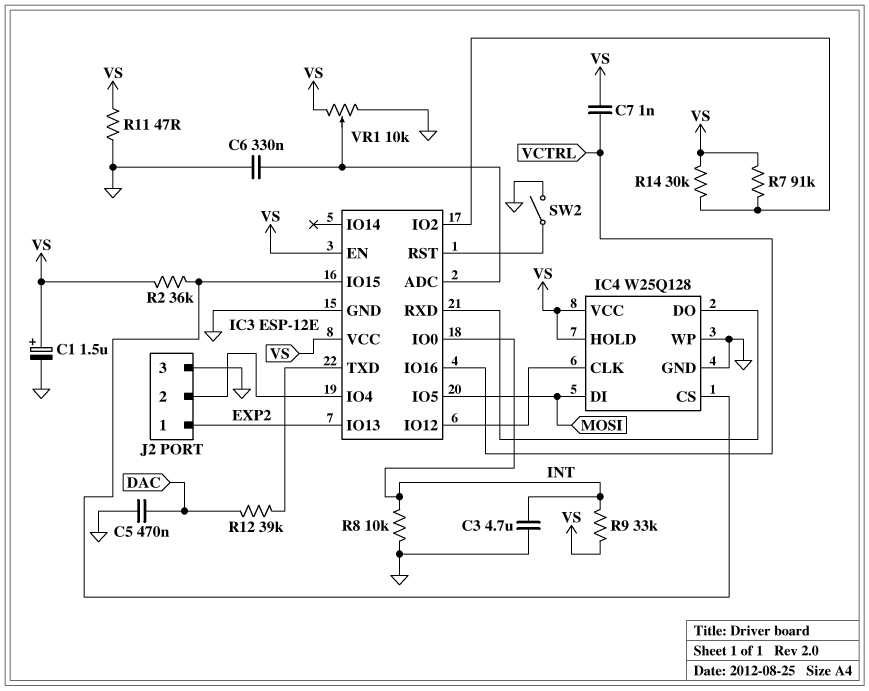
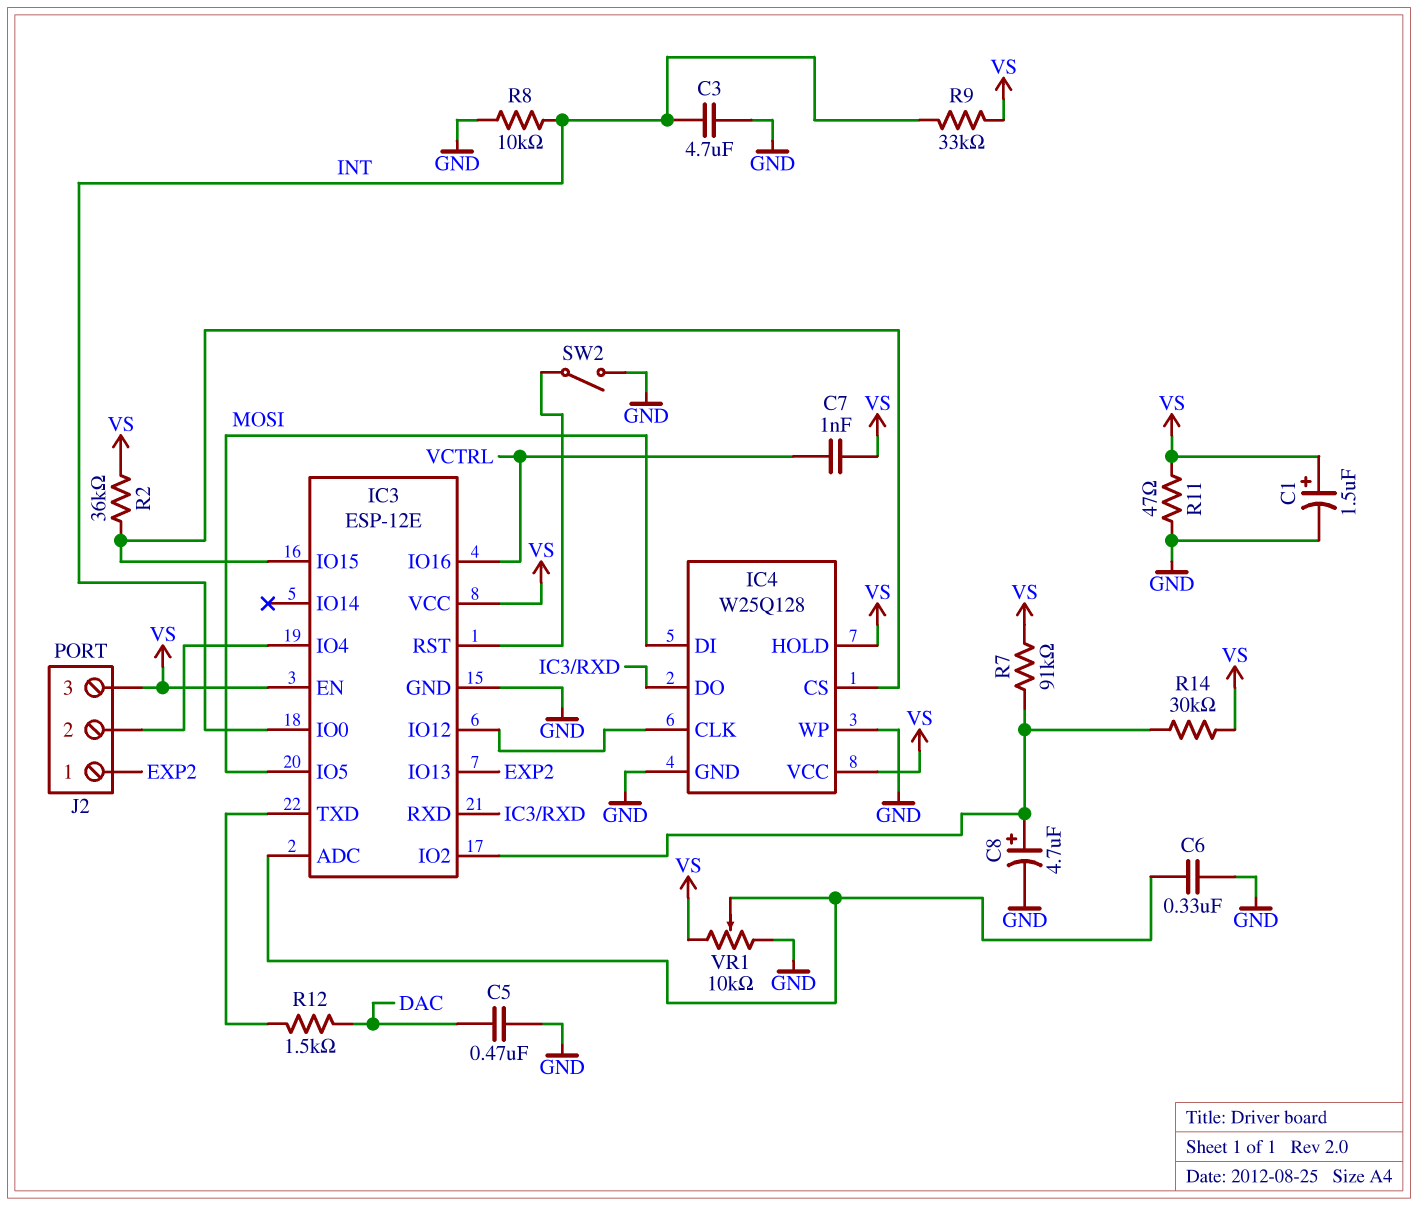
C8: none -> 4.7uF (plus IC3/IO2, minus GND)
J2 pin 3: GND -> VS
R12: 39k (DAC, IC3/TXD) -> 1.5k (DAC, IC3/TXD)

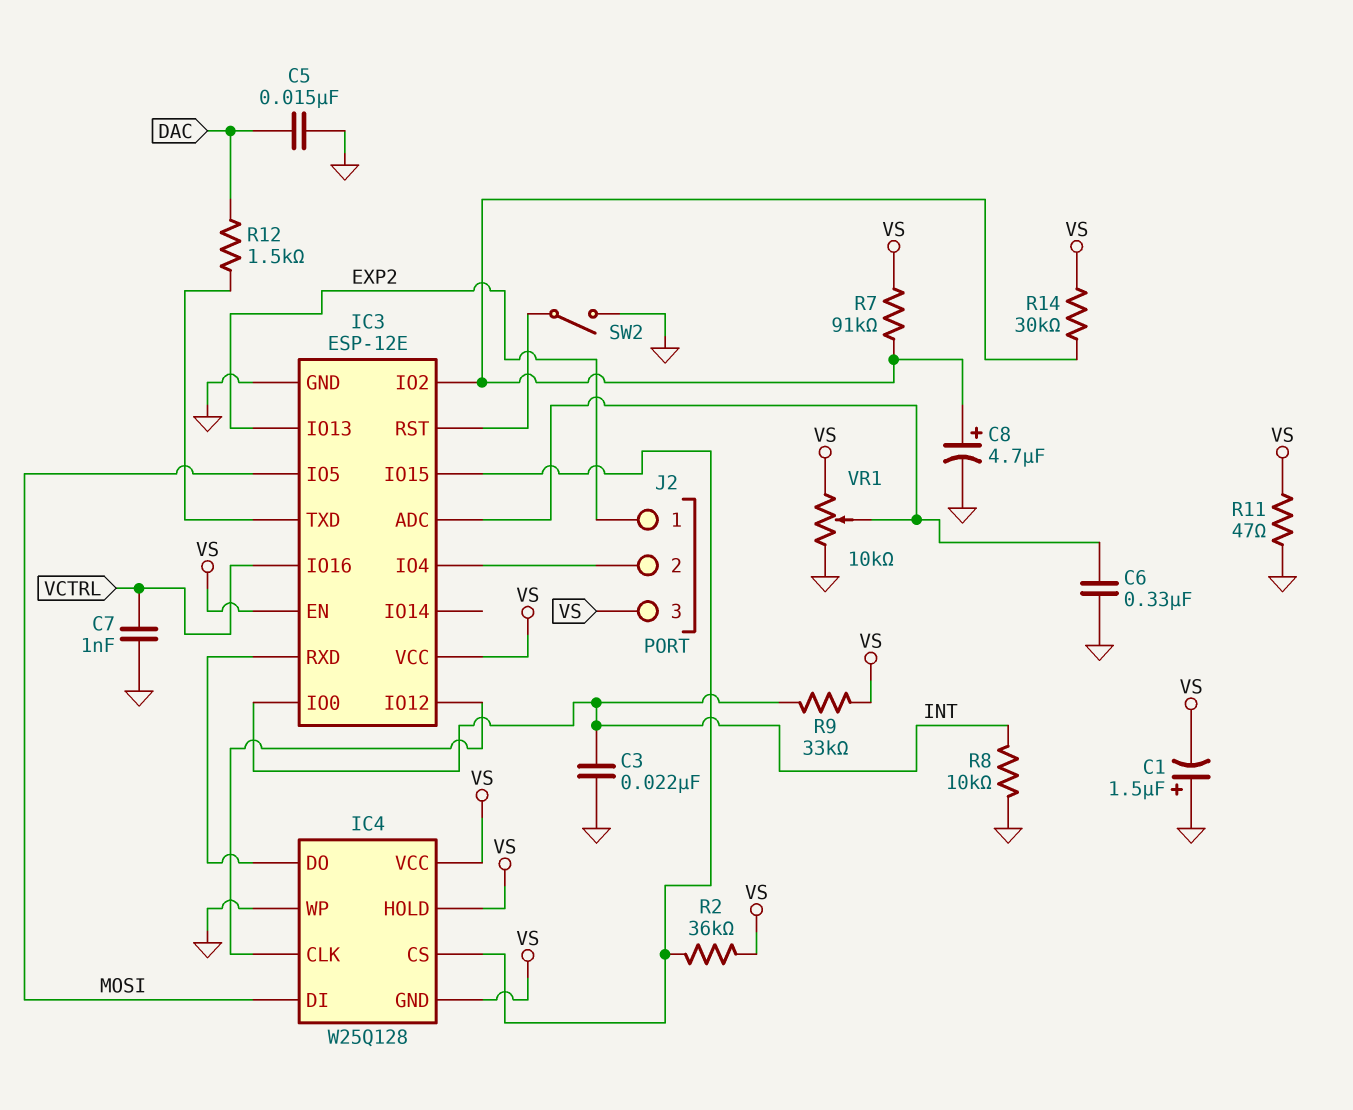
C1: 1.5uF (plus VS, minus GND) -> 1.5uF (plus GND, minus VS)
C3: 4.7uF (GND, INT) -> 22nF (GND, INT)
C5: 470nF (DAC, GND) -> 15nF (DAC, GND)
C7: 1nF (VCTRL, VS) -> 1nF (GND, VCTRL)
IC4 pin GND: GND -> VS

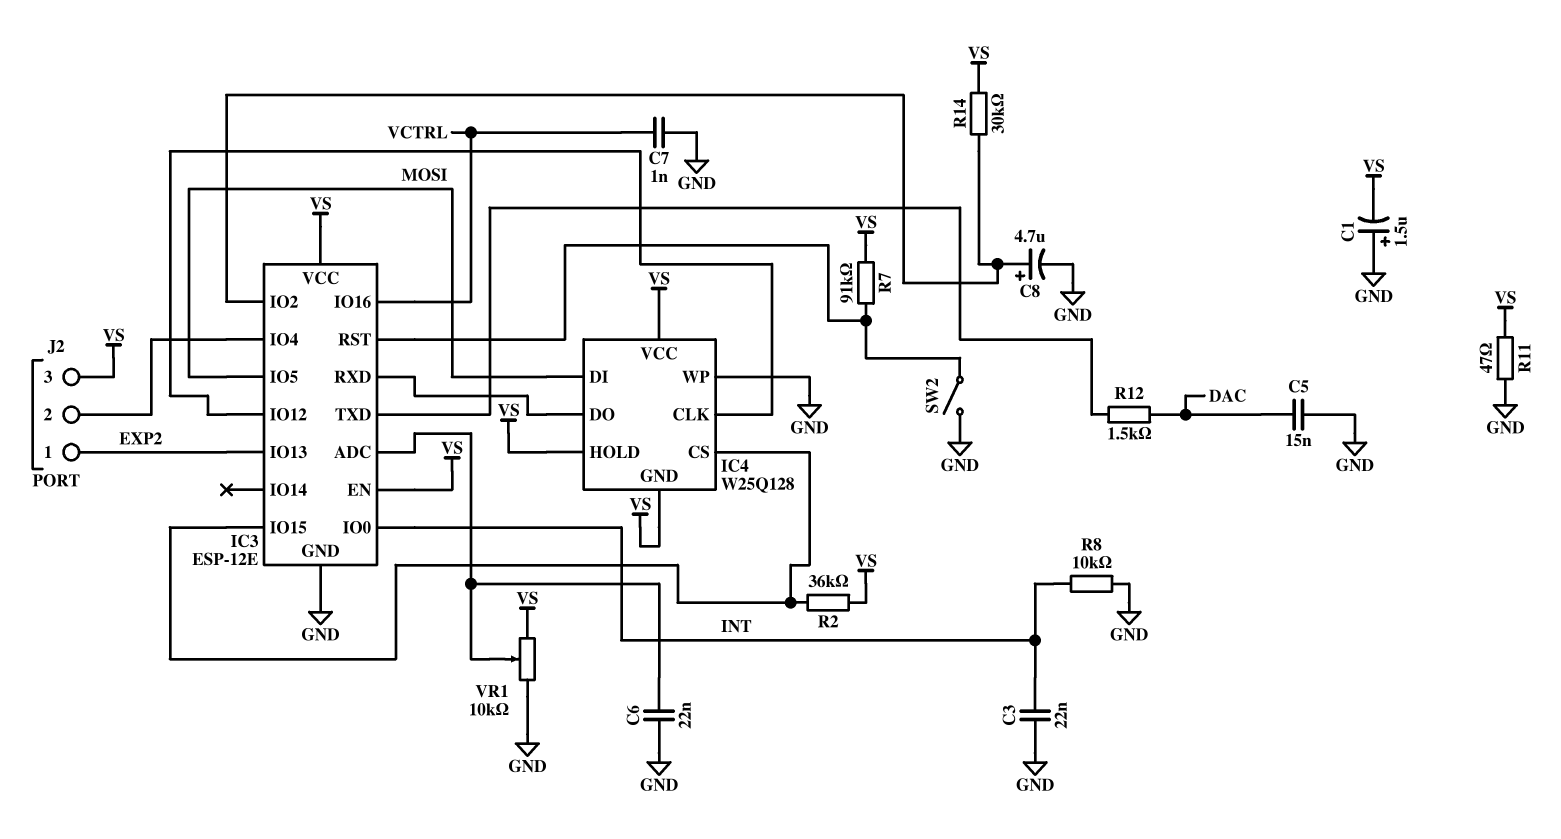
C6: 330nF (GND, IC3/ADC) -> 22nF (GND, IC3/ADC)
R7: 91k (IC3/IO2, VS) -> 91k (IC3/RST, VS)
R9: 33k (INT, VS) -> none

